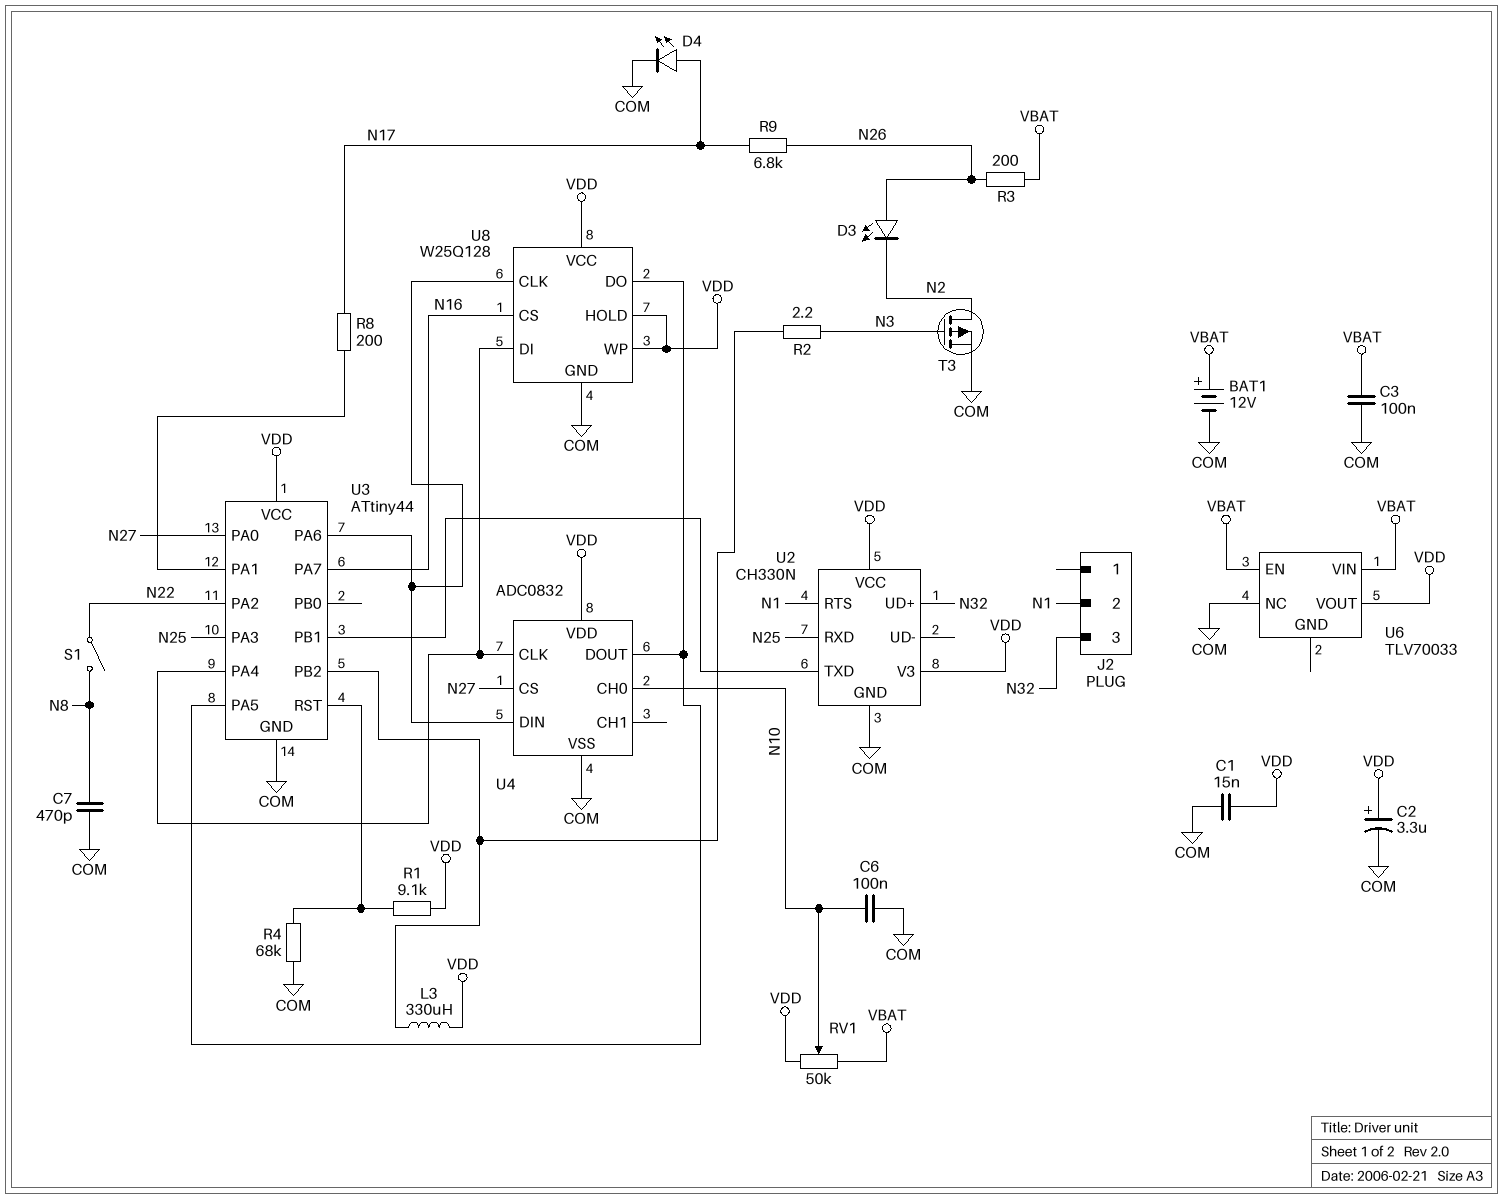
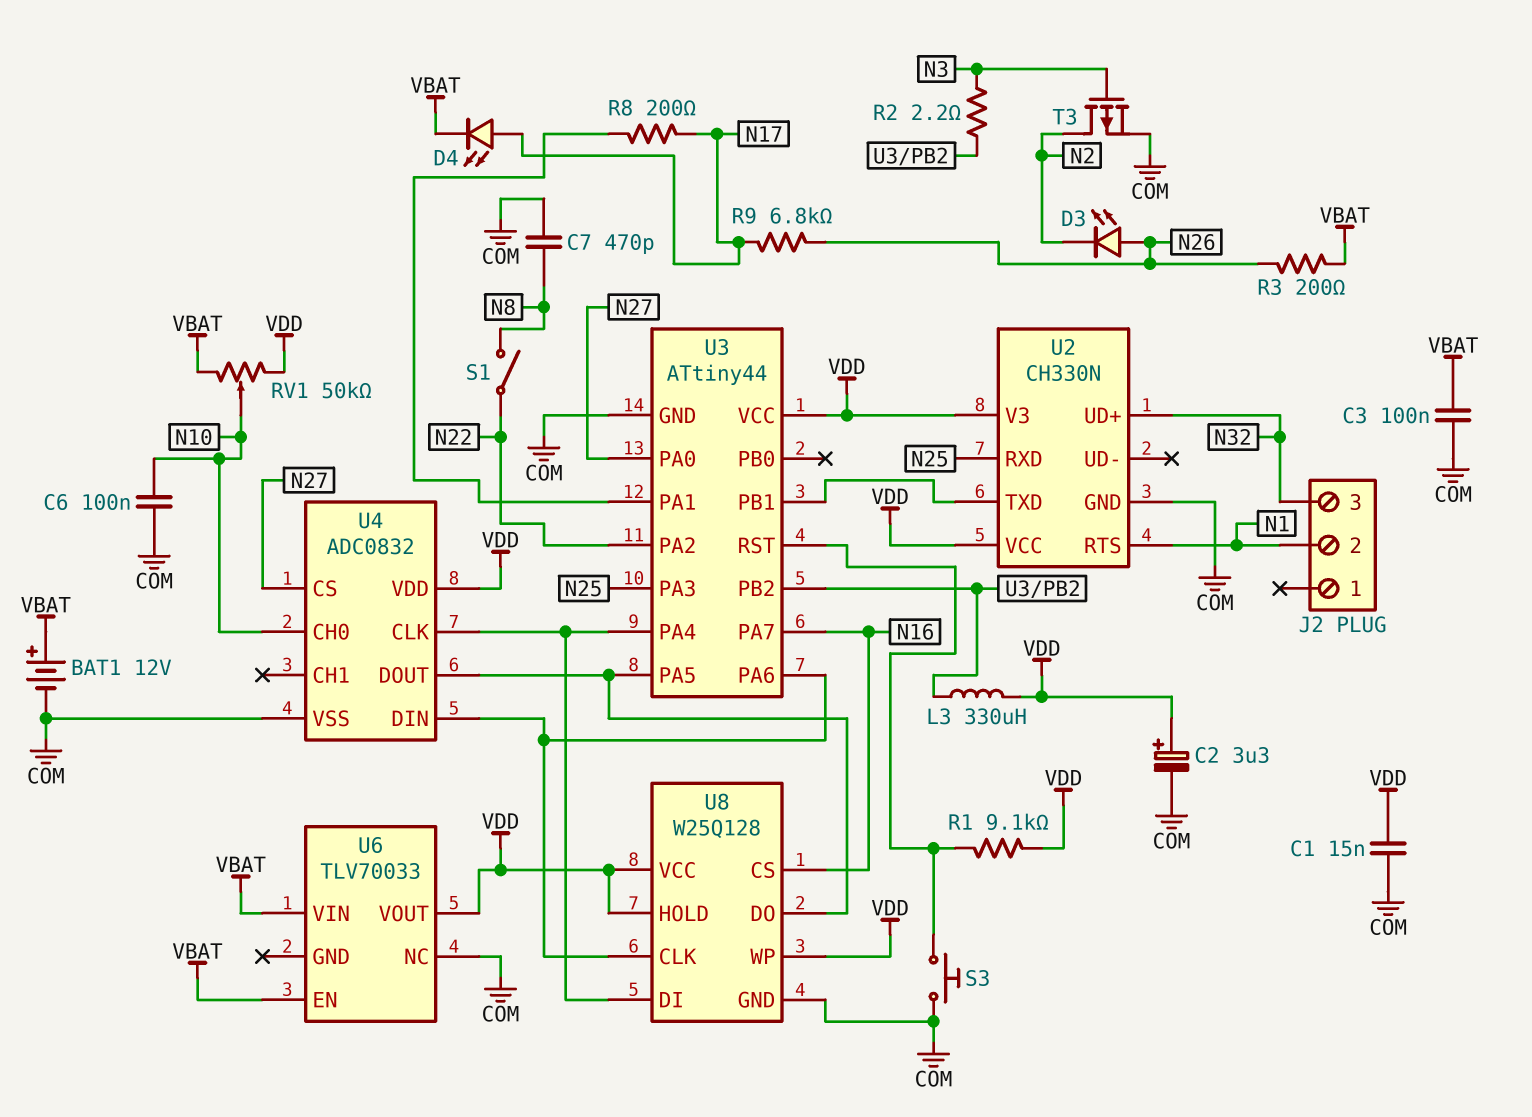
D4: LED (A N17, K COM) -> LED (A N17, K VBAT)
R4: 68k (COM, U3/RST) -> none
S3: none -> button (COM, U3/RST)

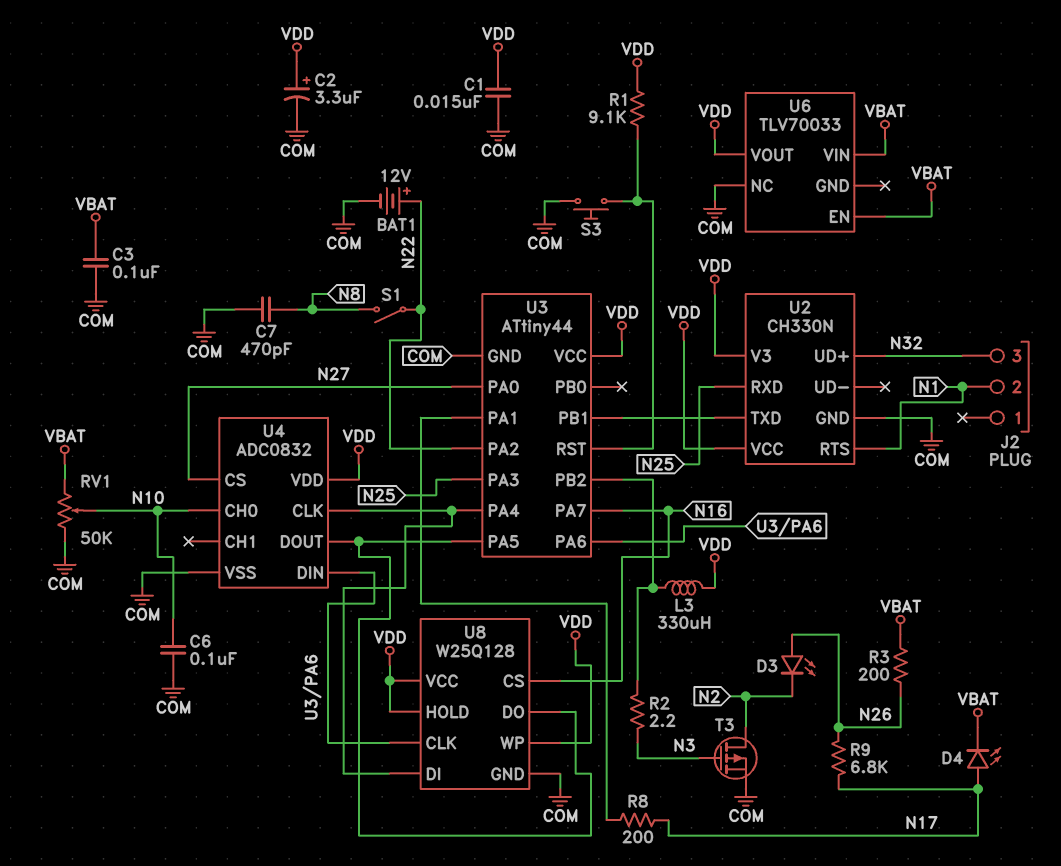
BAT1: 12V (plus VBAT, minus COM) -> 12V (plus N22, minus COM)
RV1: 50k (VBAT, VDD, wiper N10) -> 50k (COM, VBAT, wiper N10)

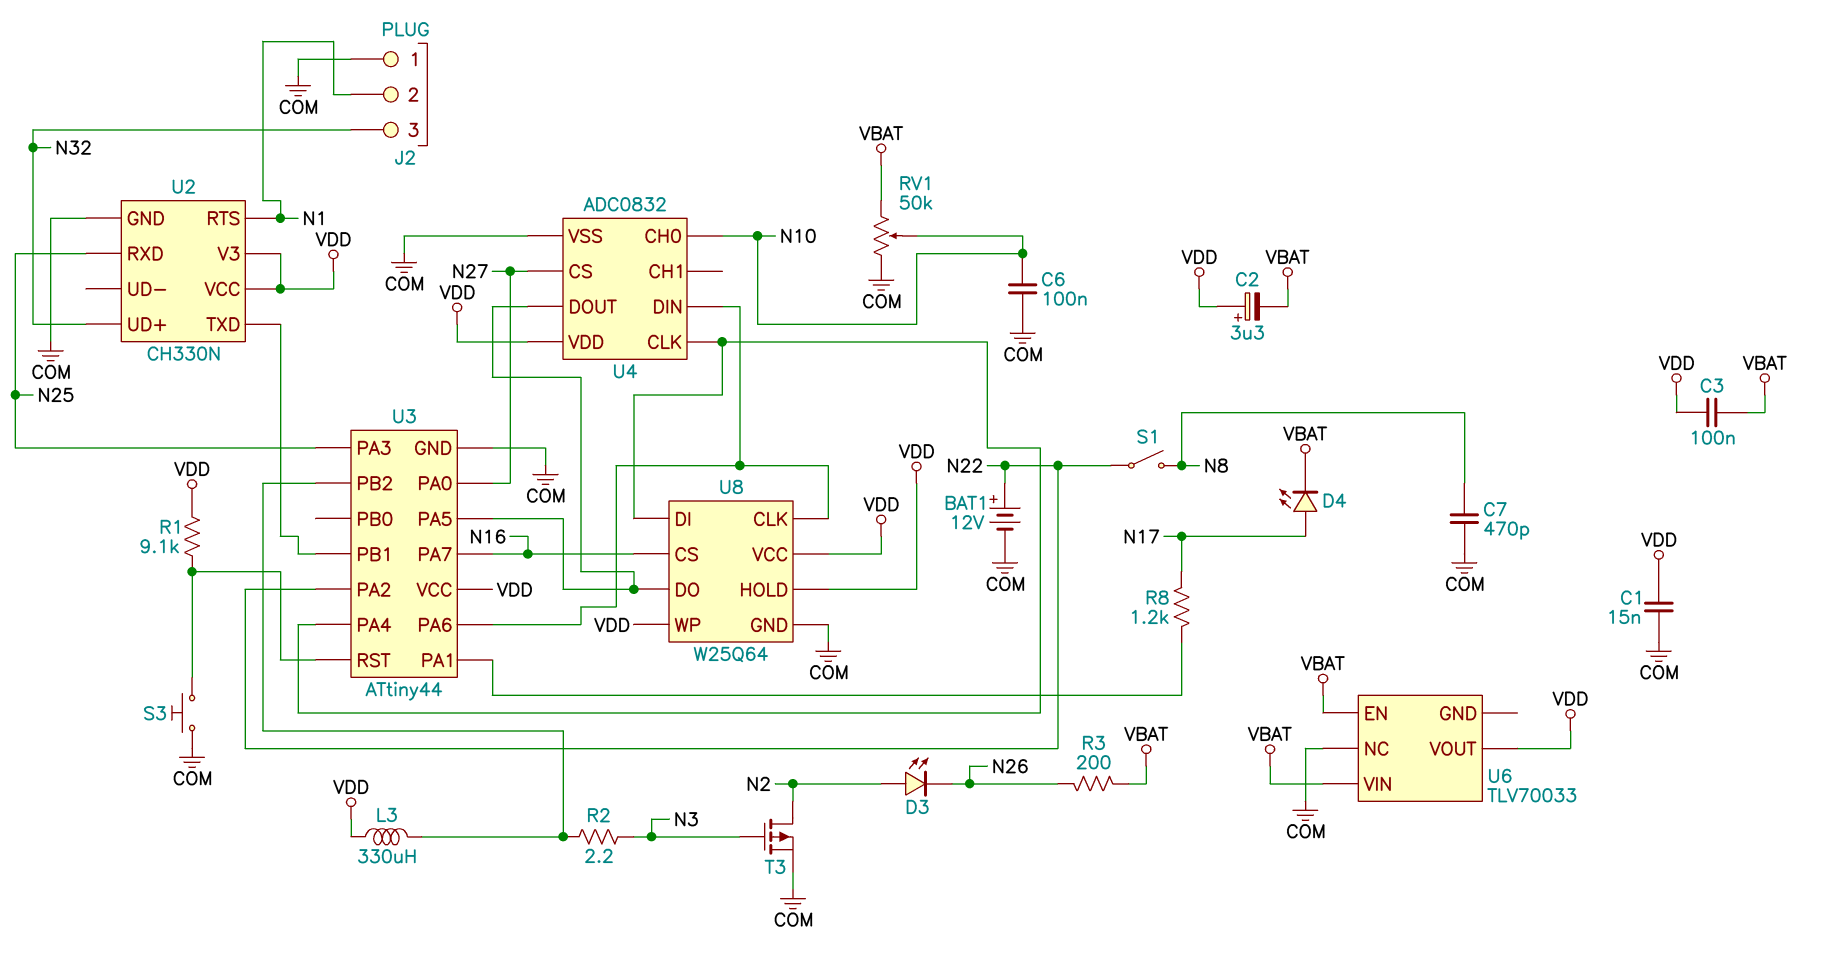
C2: 3.3uF (plus VDD, minus COM) -> 3.3uF (plus VDD, minus VBAT)
C3: 100nF (COM, VBAT) -> 100nF (VBAT, VDD)
D3: LED (A N26, K N2) -> LED (A N2, K N26)
J2 pin 1: none -> COM
R8: 200 (N17, U3/PA1) -> 1.2k (N17, U3/PA1)
R9: 6.8k (N17, N26) -> none
U8: W25Q128 -> W25Q64

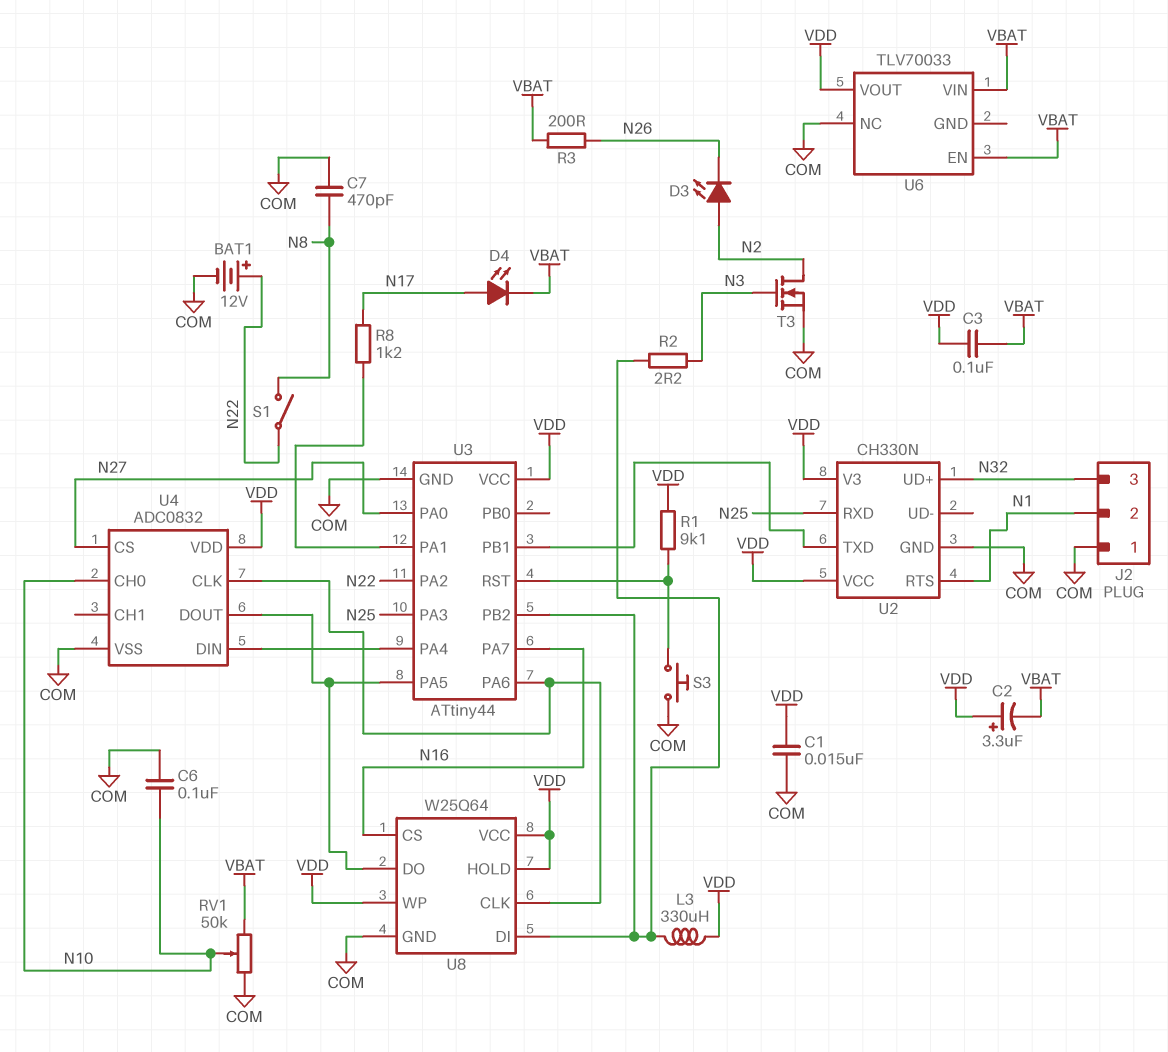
T3: PMOS (G N3, D N2, S COM) -> NMOS (G N3, D N2, S COM)
U4 pin CLK: U3/PA4 -> U3/PA6
U4 pin DIN: U3/PA6 -> U3/PA4
U8 pin DI: U3/PA4 -> U3/PB2

